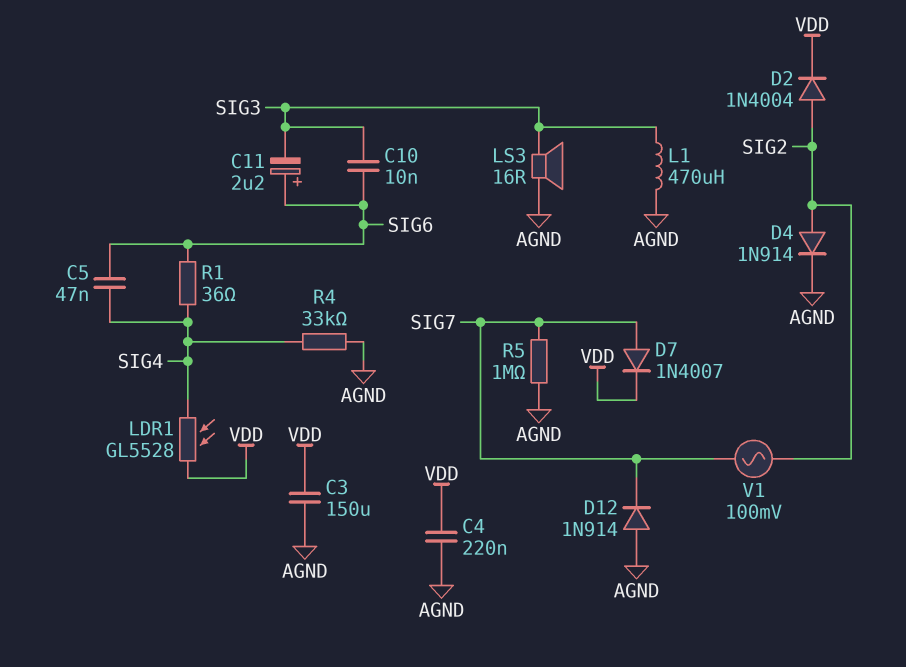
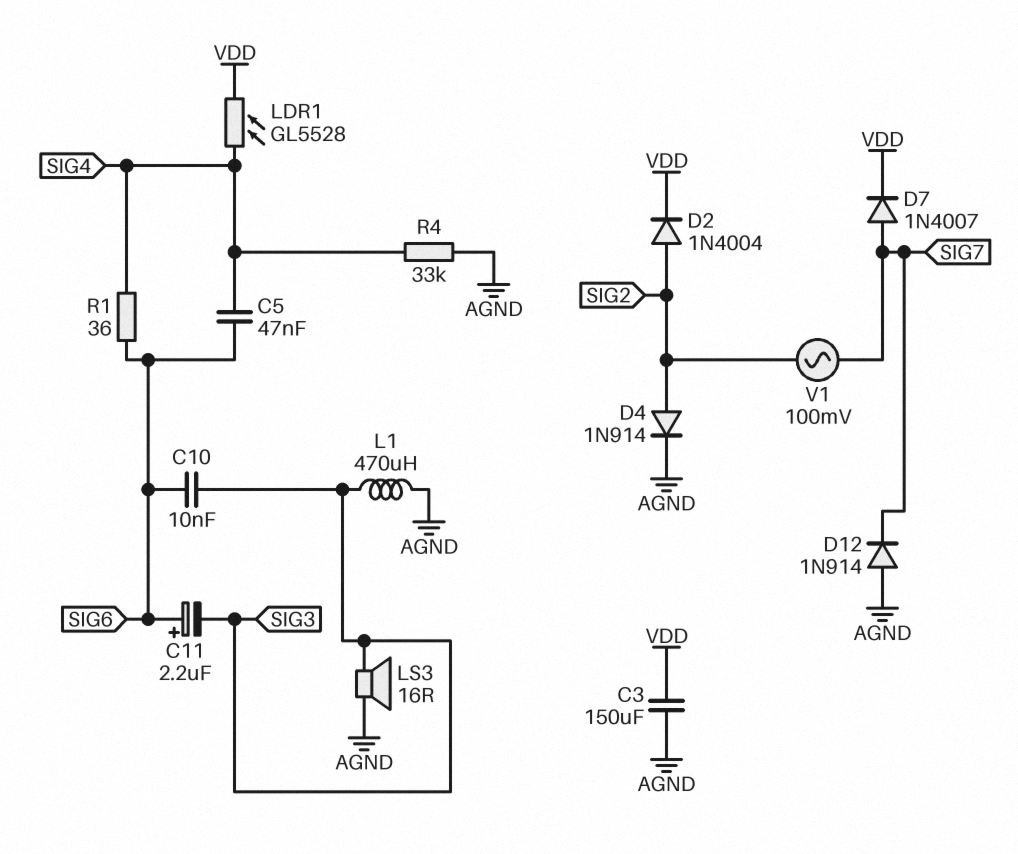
C4: 220nF (AGND, VDD) -> none
R5: 1M (AGND, SIG7) -> none

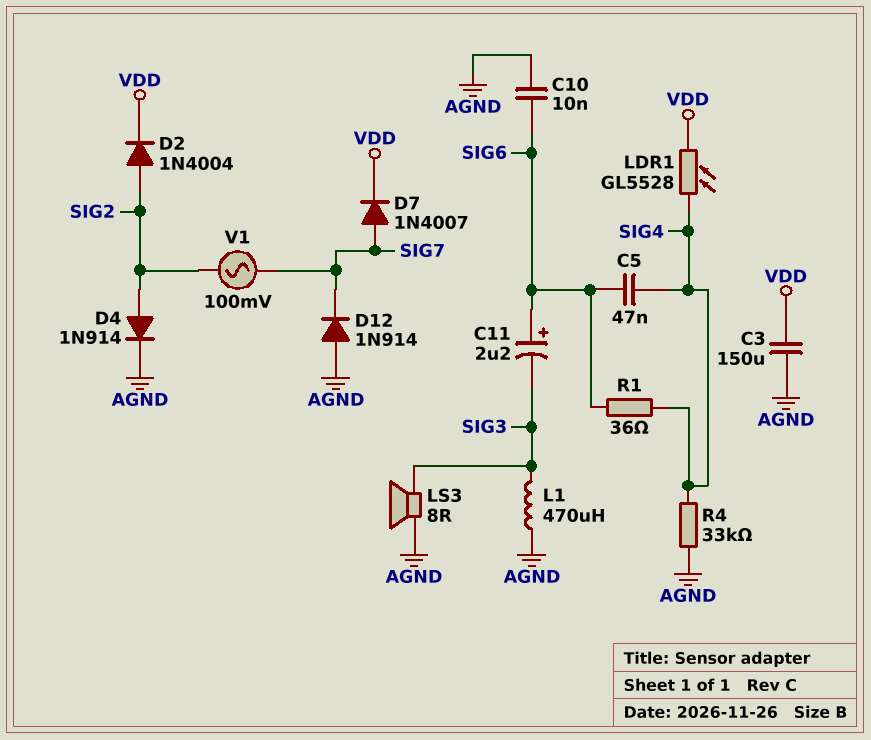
C10: 10nF (SIG3, SIG6) -> 10nF (AGND, SIG6)
LS3: speaker 16R (AGND, SIG3) -> speaker 8R (AGND, SIG3)

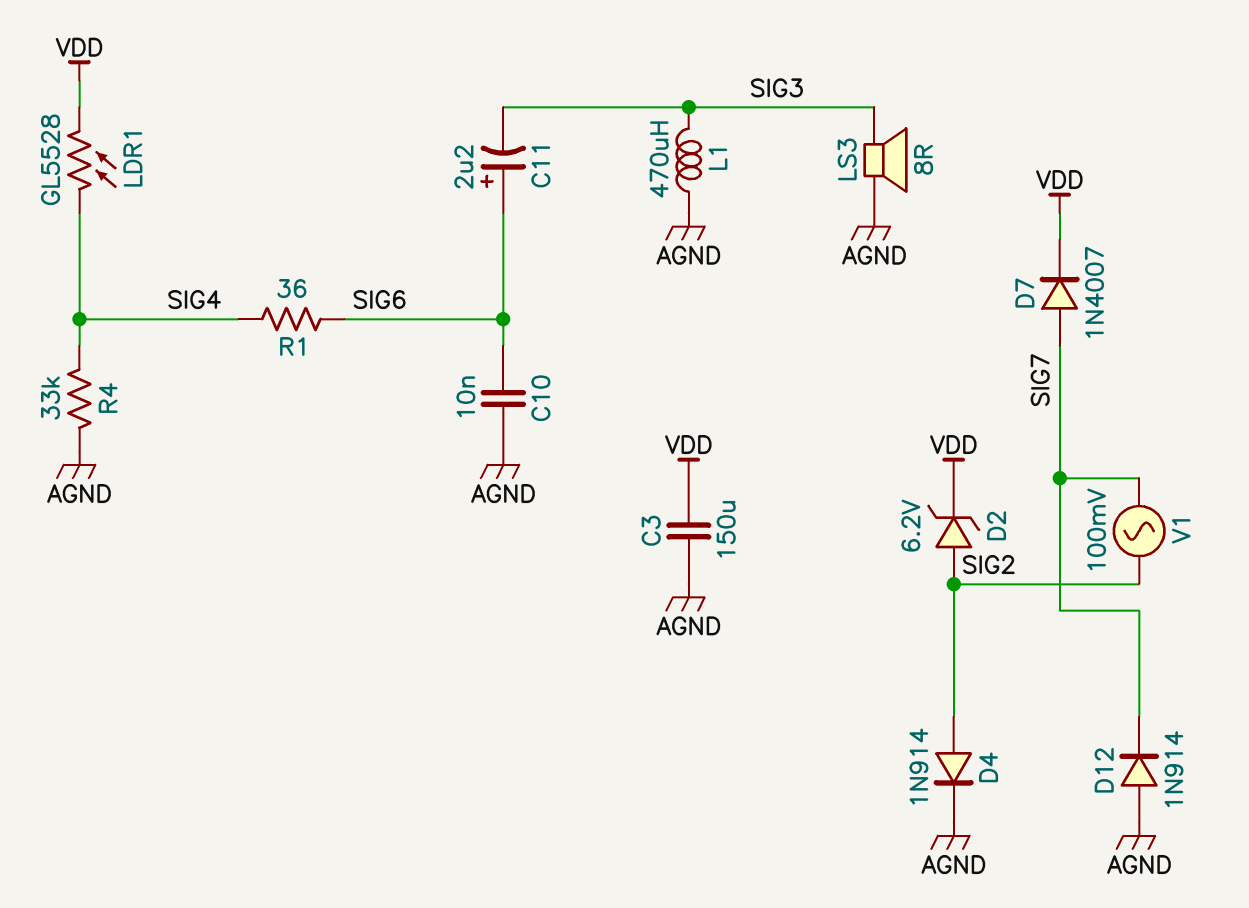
C5: 47nF (SIG4, SIG6) -> none
D2: diode 1N4004 (A SIG2, K VDD) -> zener 6.2V (A SIG2, K VDD)

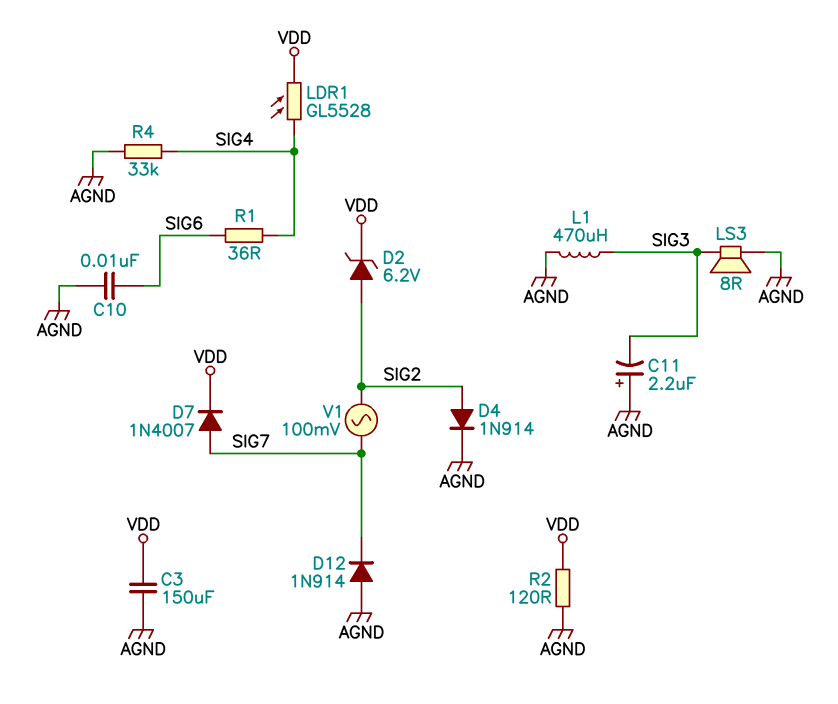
C11: 2.2uF (plus SIG6, minus SIG3) -> 2.2uF (plus AGND, minus SIG3)
R2: none -> 120 (AGND, VDD)

